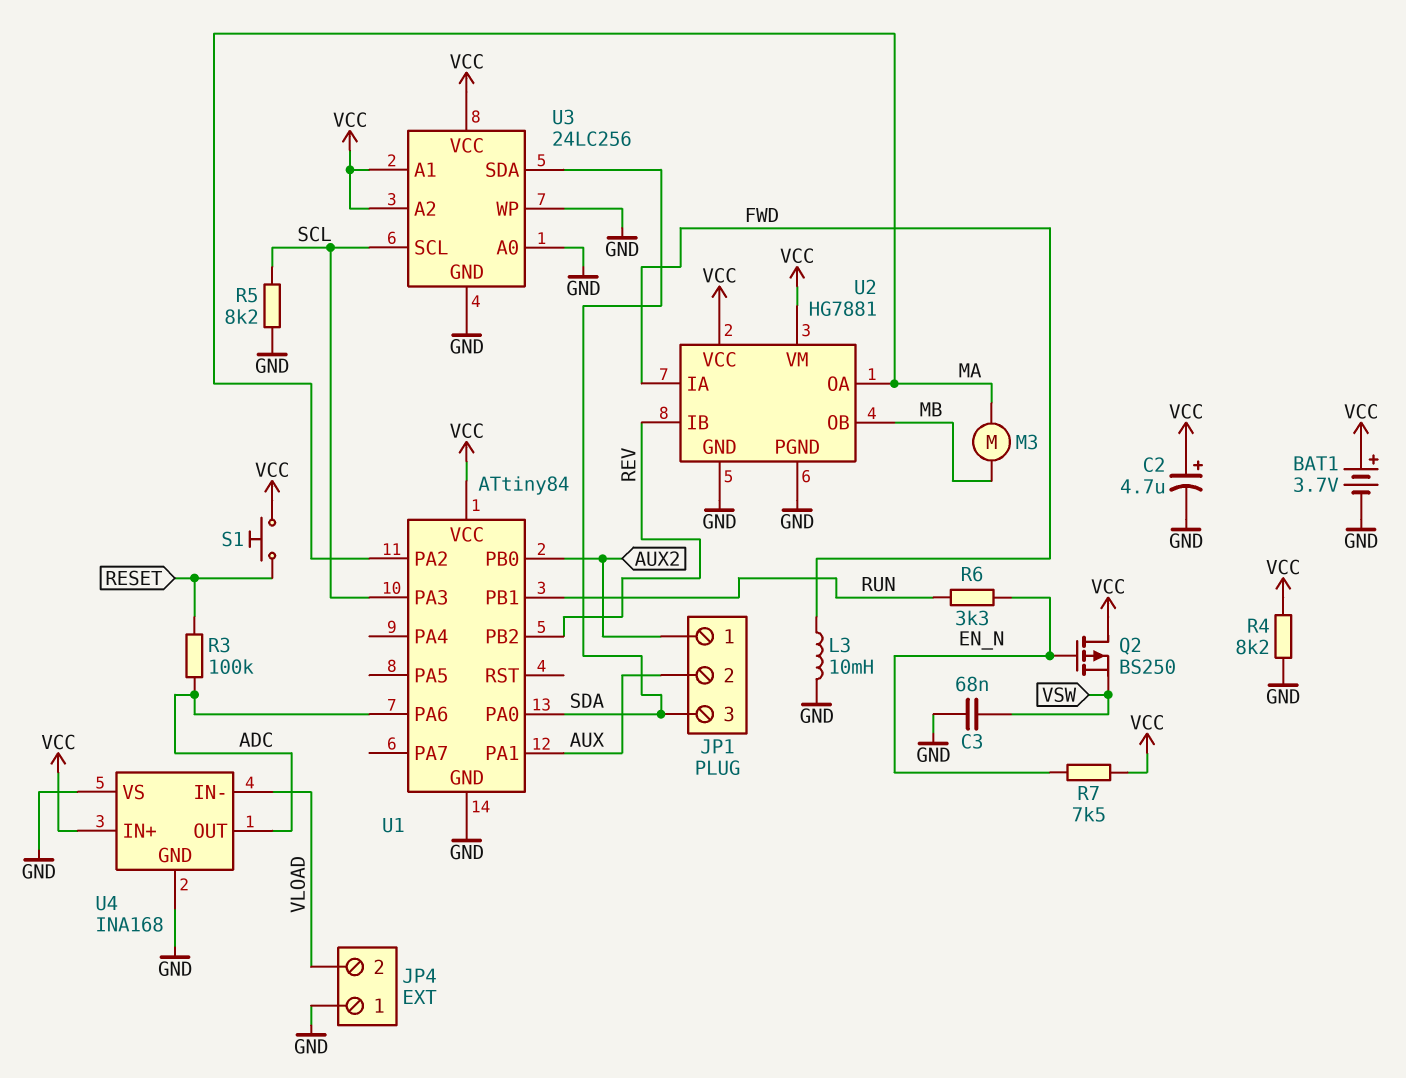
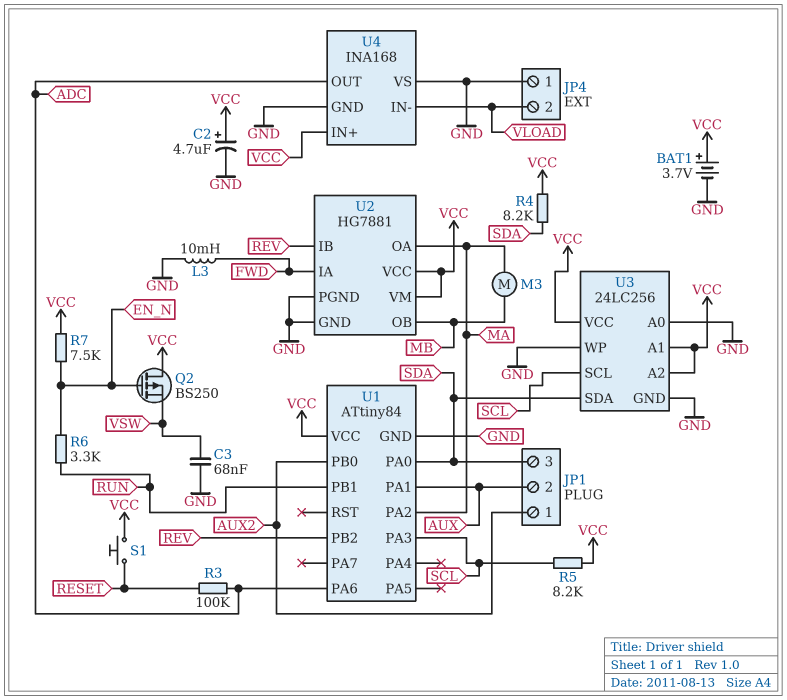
R4: 8.2k (GND, VCC) -> 8.2k (SDA, VCC)
R5: 8.2k (GND, SCL) -> 8.2k (SCL, VCC)

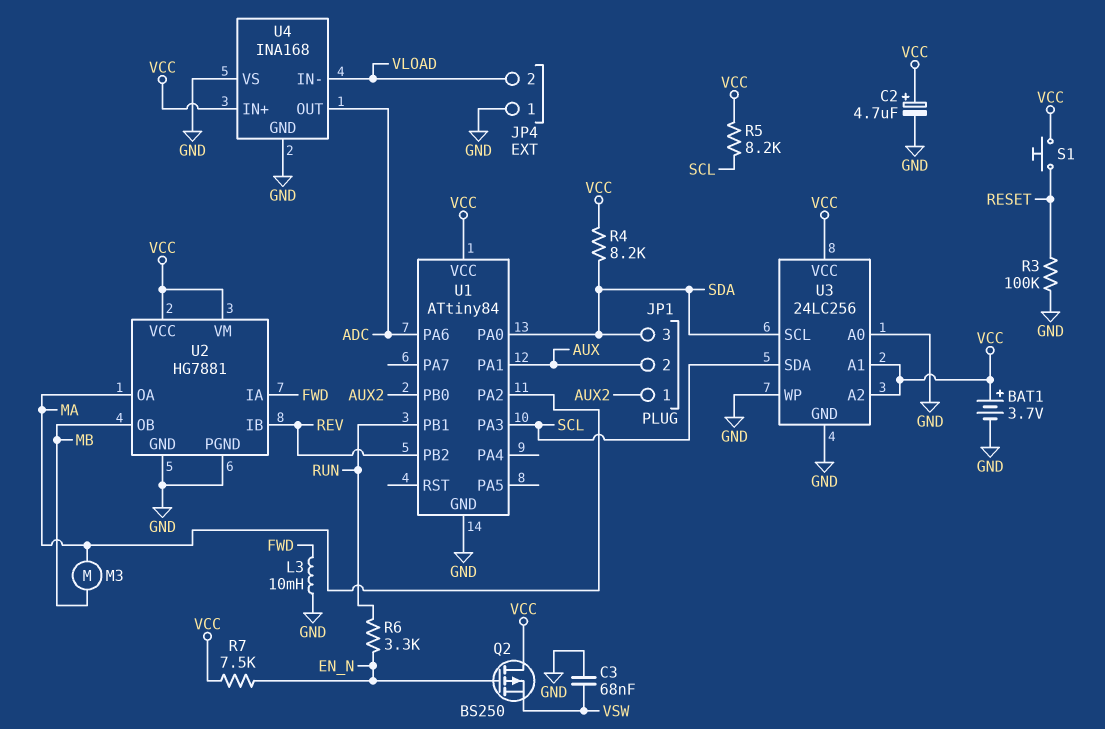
R3: 100k (ADC, RESET) -> 100k (GND, RESET)
U3 pin SCL: SCL -> SDA
U3 pin SDA: SDA -> SCL

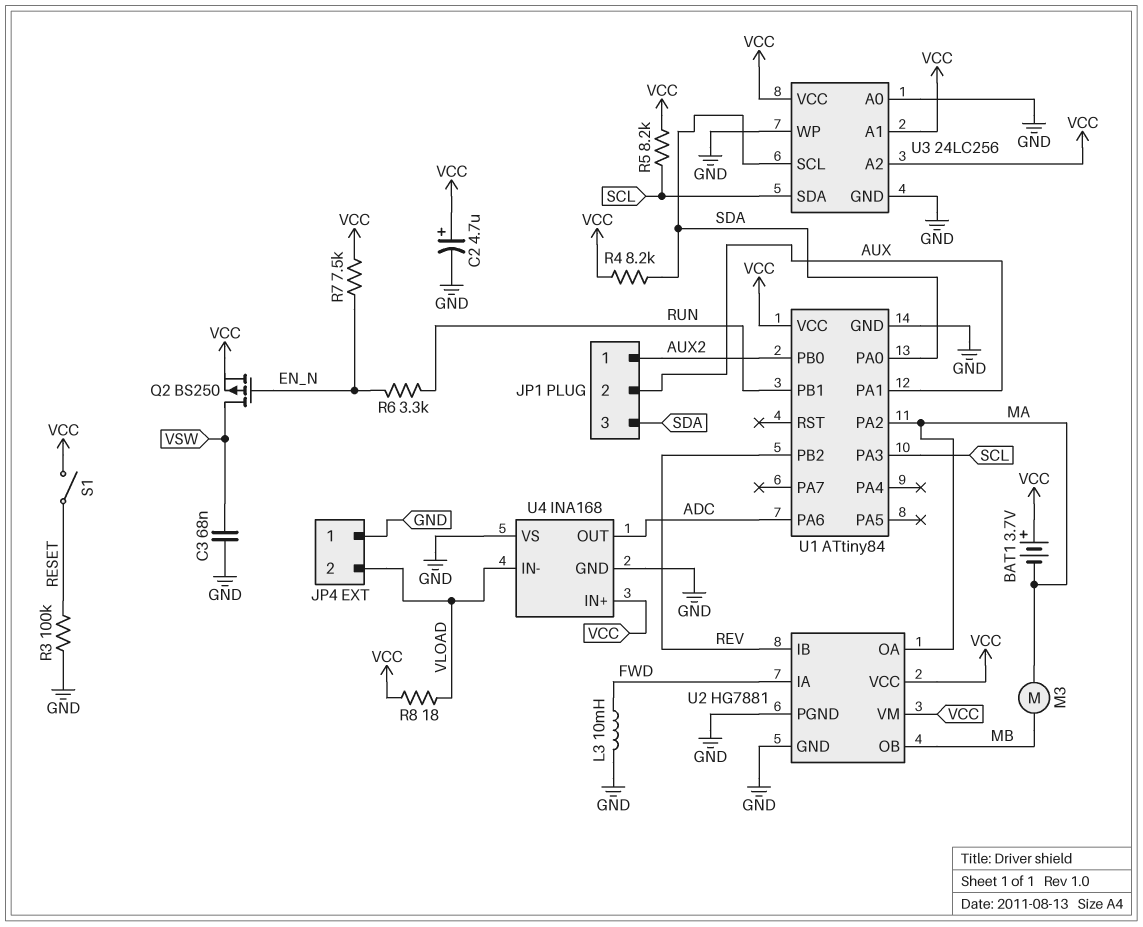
BAT1: 3.7V (plus VCC, minus GND) -> 3.7V (plus VCC, minus MA)
Q2: PMOS BS250 (G EN_N, D VCC, S VSW) -> PMOS BS250 (G EN_N, D VSW, S VCC)
R8: none -> 18 (VCC, VLOAD)
S1: button (RESET, VCC) -> switch (RESET, VCC)

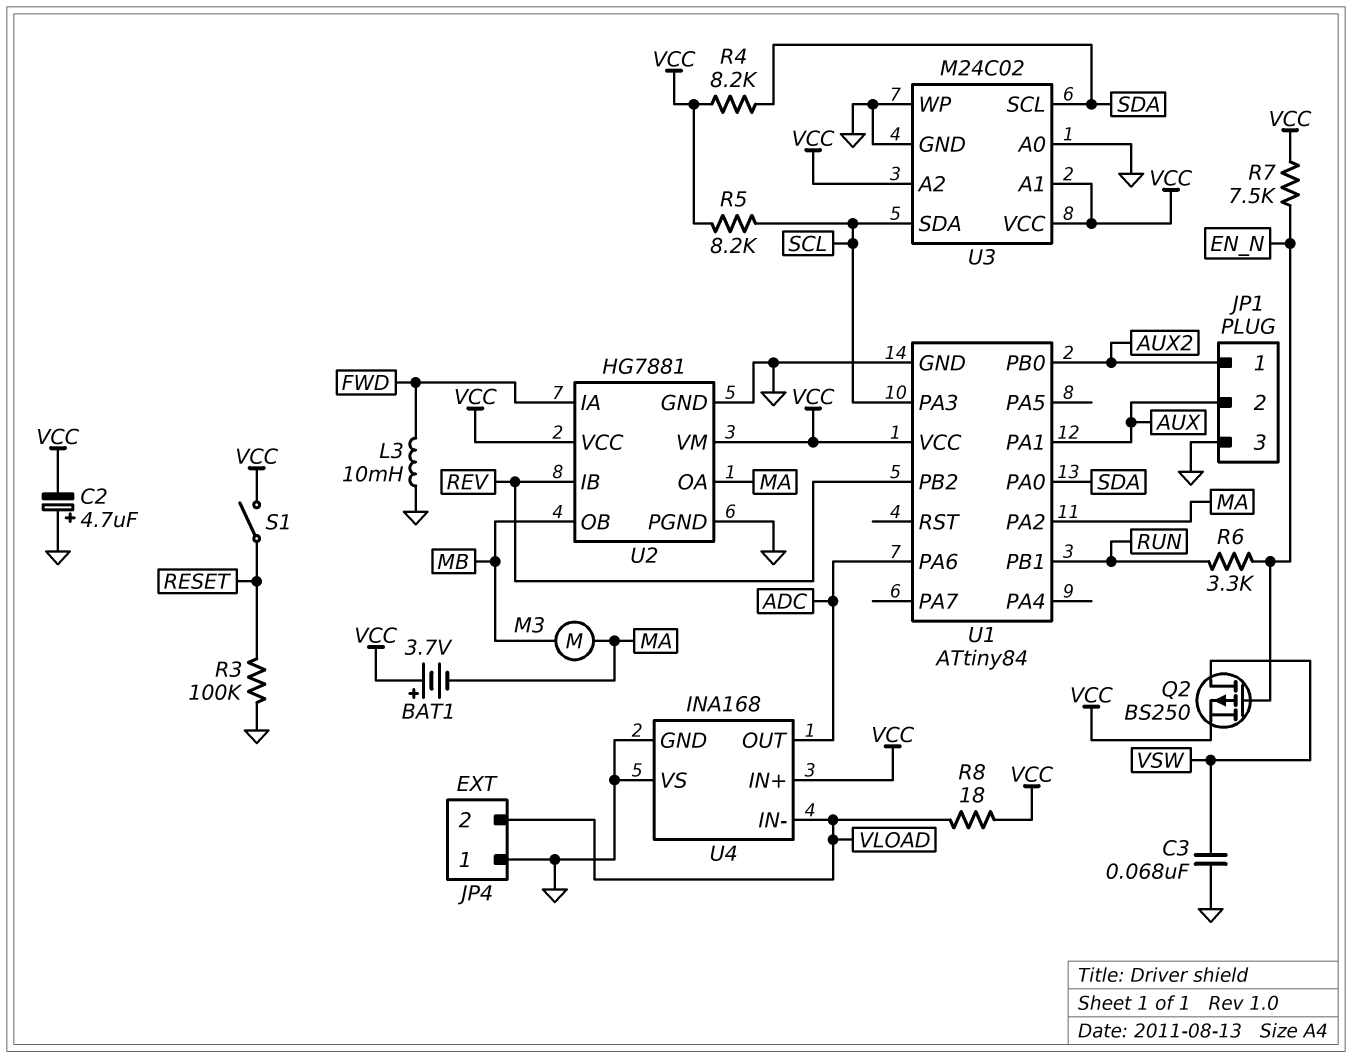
C2: 4.7uF (plus VCC, minus GND) -> 4.7uF (plus GND, minus VCC)
JP1 pin 3: SDA -> GND
U3: 24LC256 -> M24C02

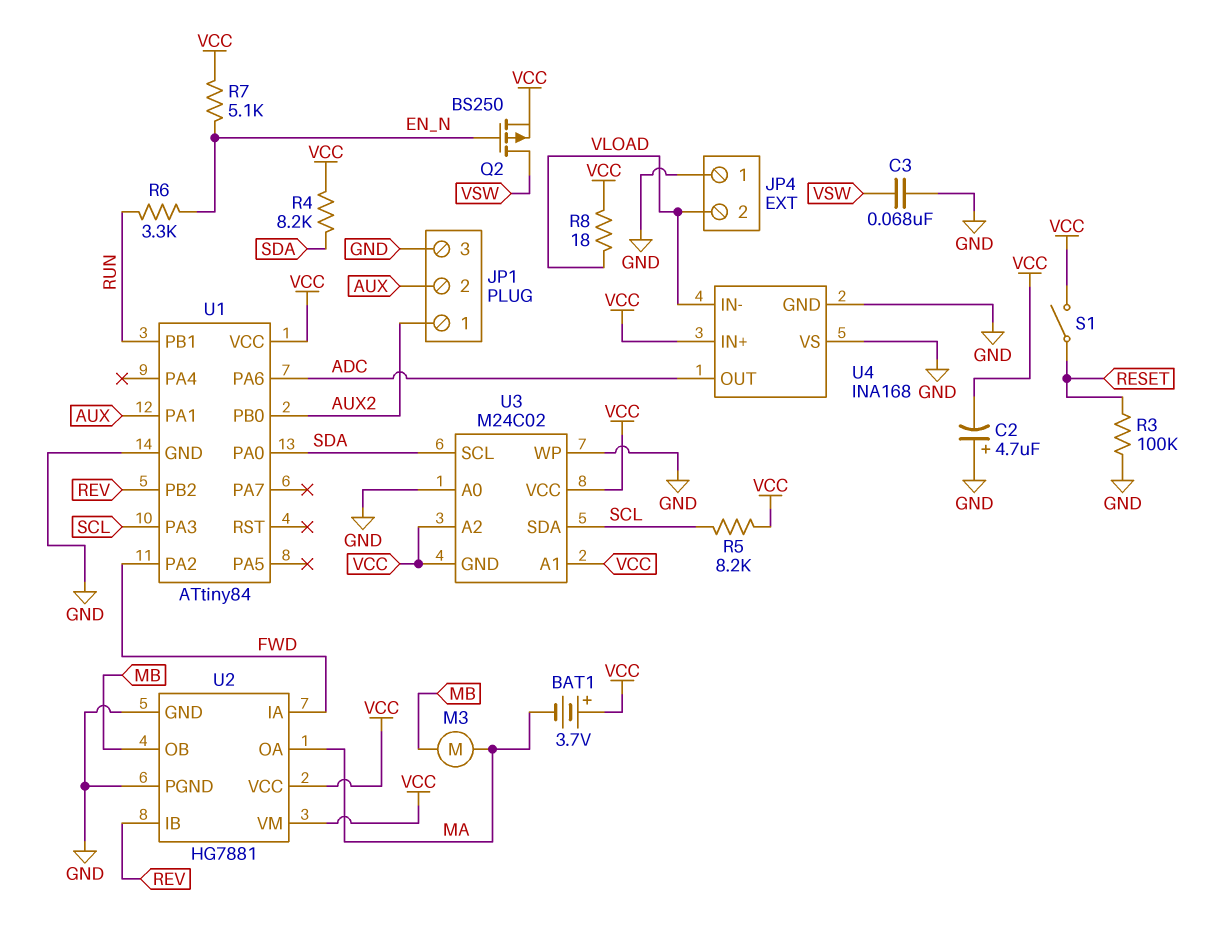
L3: 10mH (FWD, GND) -> none
R7: 7.5k (EN_N, VCC) -> 5.1k (EN_N, VCC)
U1 pin PA2: MA -> FWD
U3 pin GND: GND -> VCC

